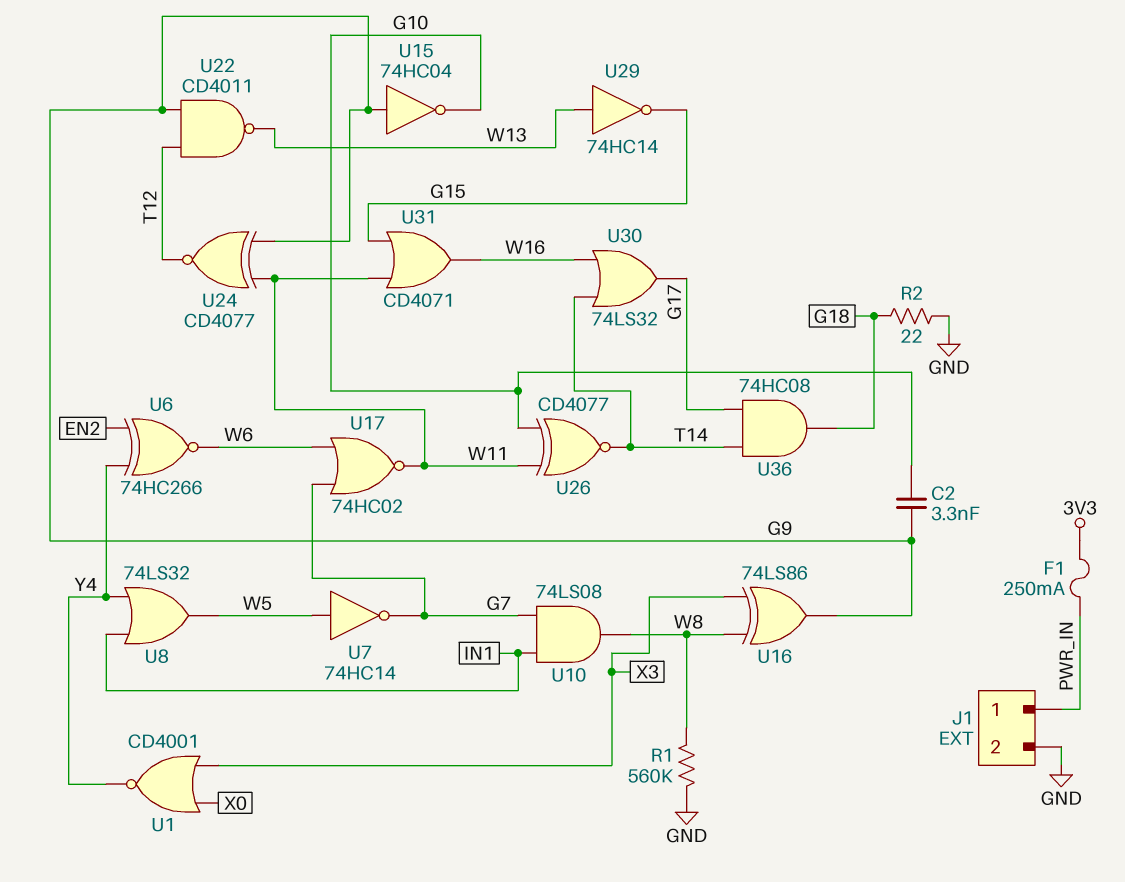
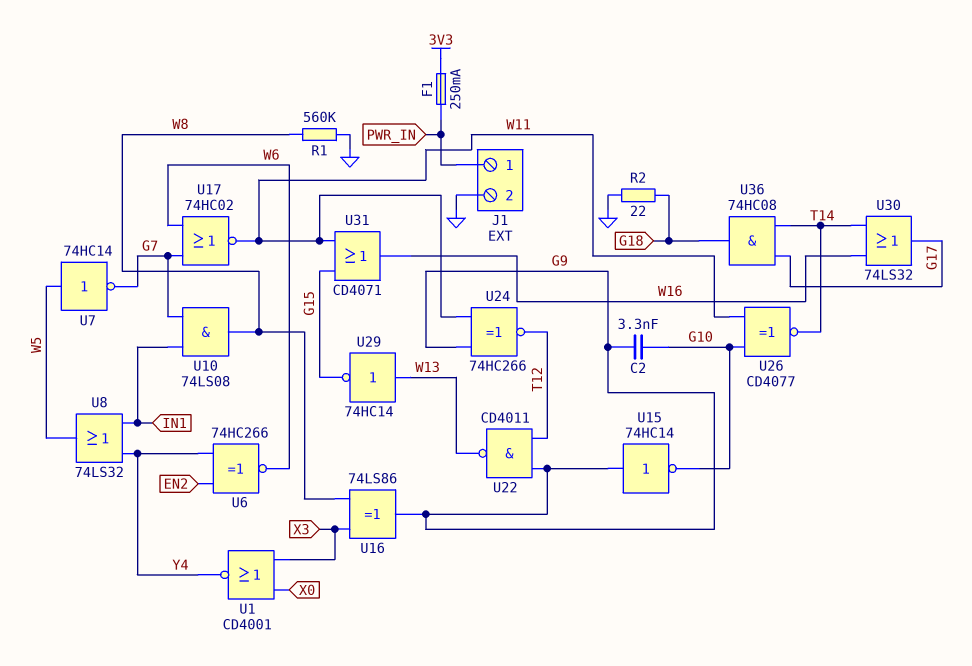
U15: NOT 74HC04 (in G9, out G10) -> NOT 74HC14 (in G9, out G10)
U24: XNOR CD4077 (in G9, in W11, out T12) -> XNOR 74HC266 (in G9, in W11, out T12)

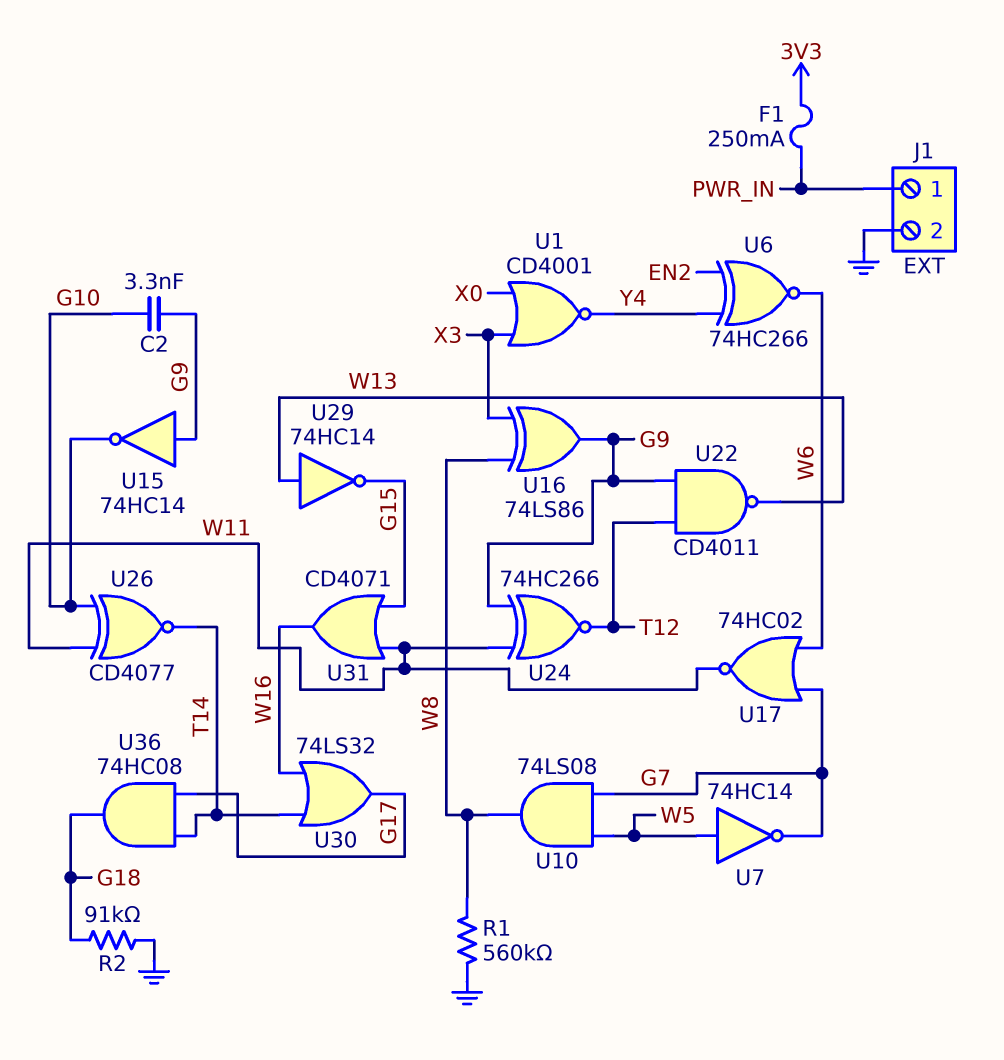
R2: 22 (G18, GND) -> 91k (G18, GND)
U8: OR 74LS32 (in IN1, in Y4, out W5) -> none
U10: AND 74LS08 (in G7, in IN1, out W8) -> AND 74LS08 (in G7, in W5, out W8)

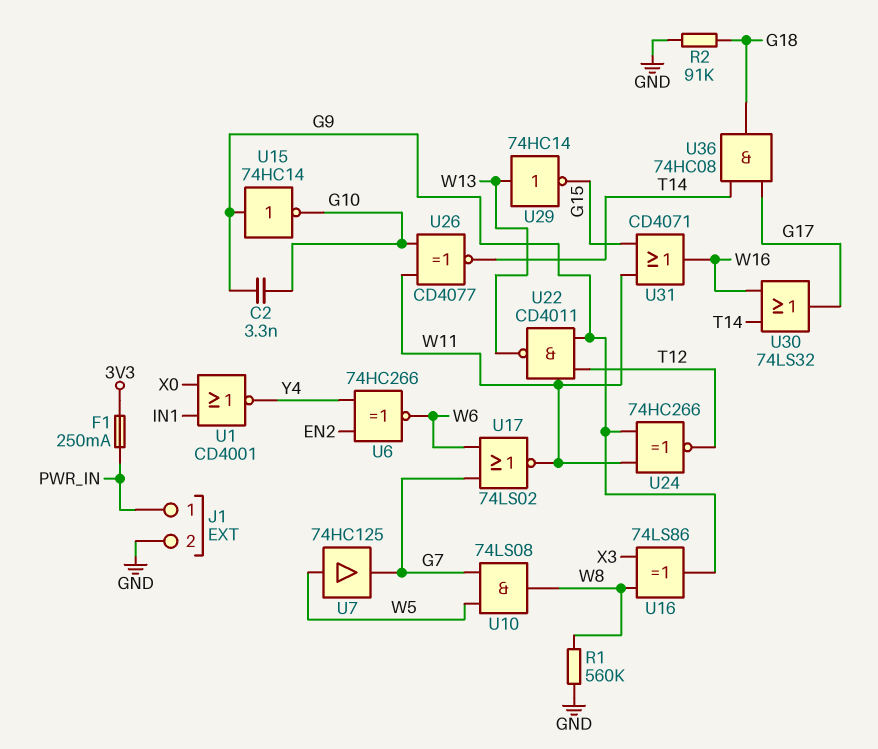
U1: NOR CD4001 (in X0, in X3, out Y4) -> NOR CD4001 (in IN1, in X0, out Y4)
U7: NOT 74HC14 (in W5, out G7) -> buffer 74HC125 (in W5, out G7)
U17: NOR 74HC02 (in G7, in W6, out W11) -> NOR 74LS02 (in G7, in W6, out W11)

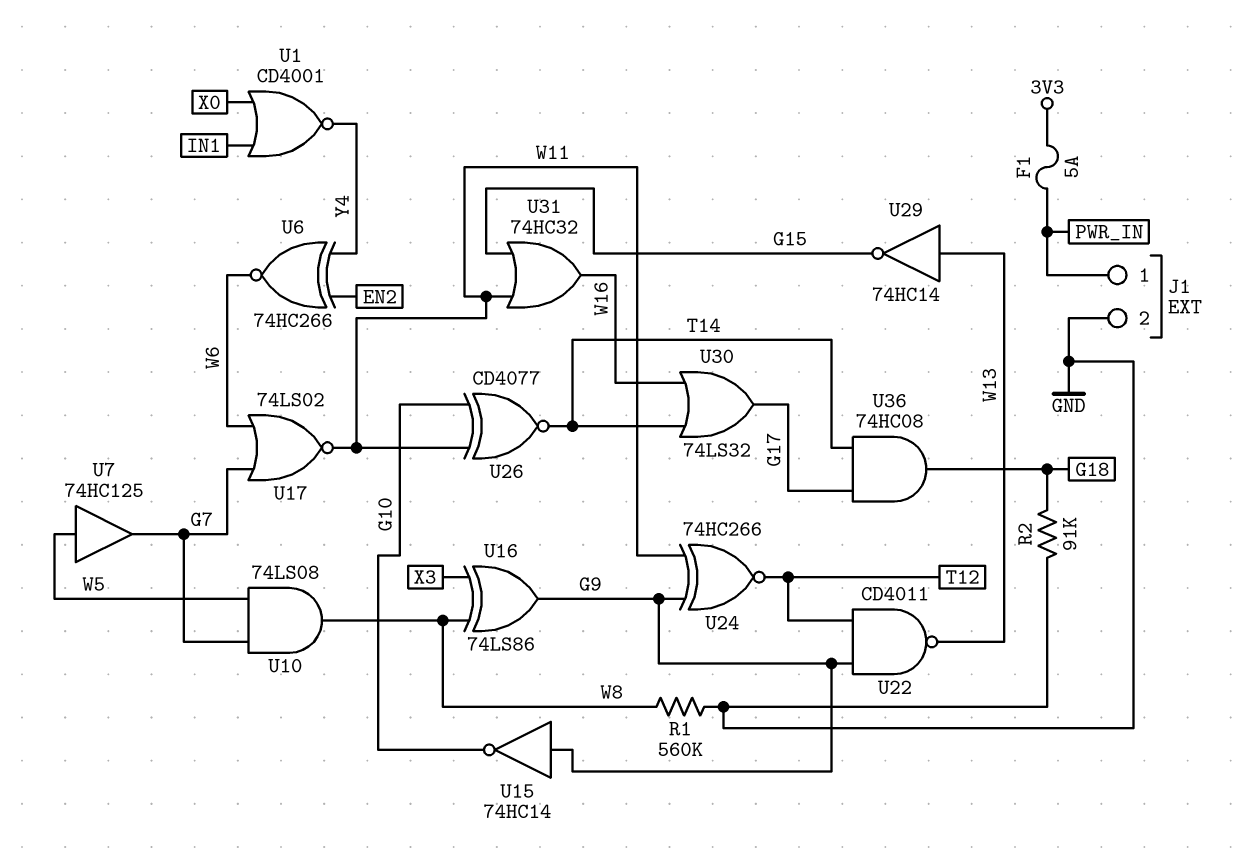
C2: 3.3nF (G9, G10) -> none
F1: 250mA (3V3, PWR_IN) -> 5A (3V3, PWR_IN)
U31: OR CD4071 (in G15, in W11, out W16) -> OR 74HC32 (in G15, in W11, out W16)

